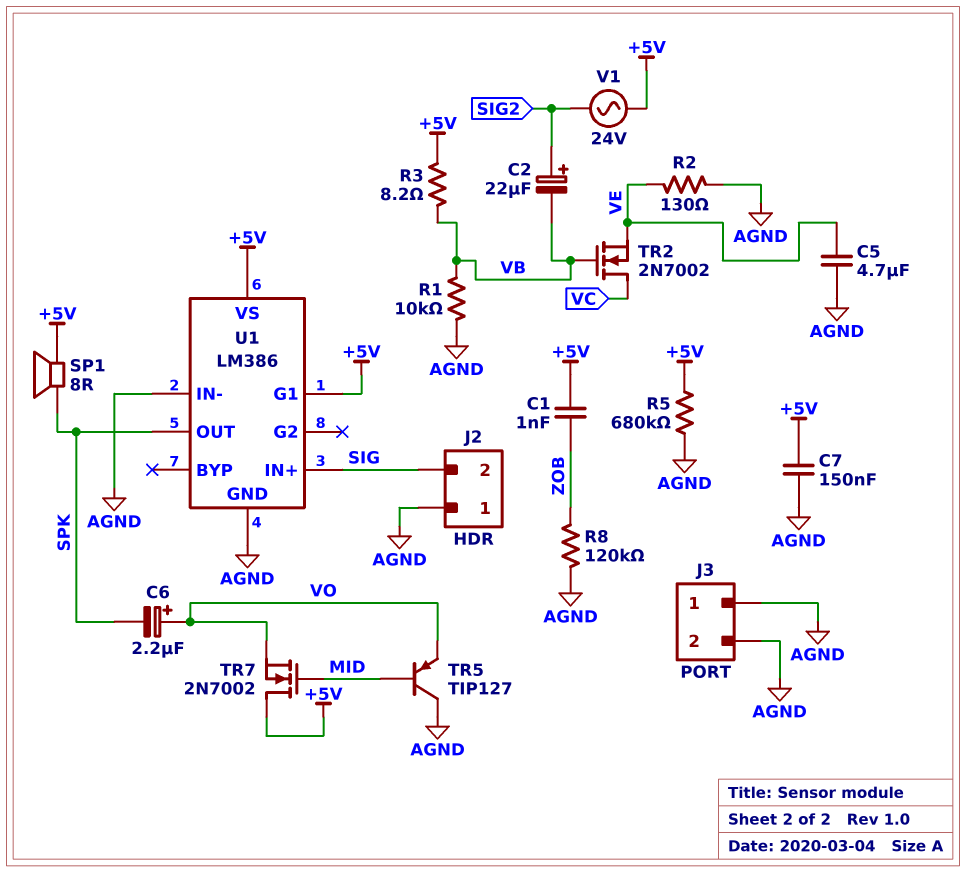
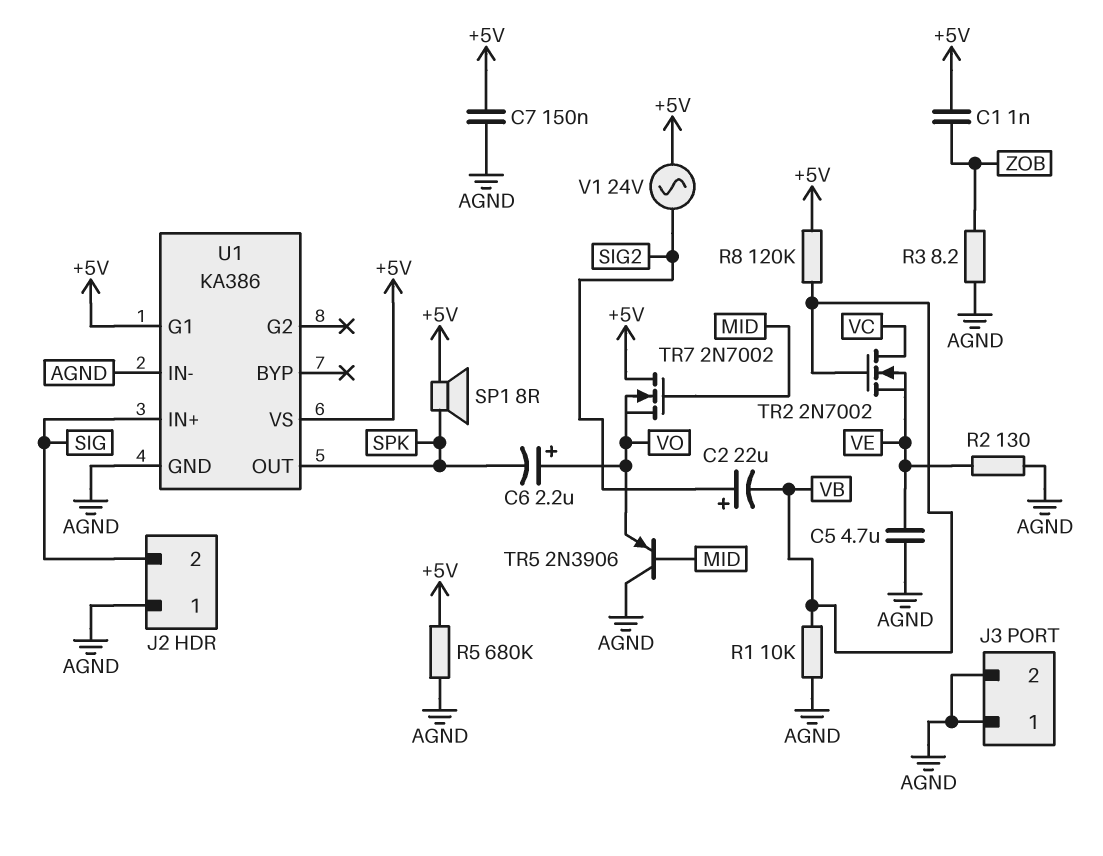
R3: 8.2 (+5V, VB) -> 8.2 (AGND, ZOB)
R8: 120k (AGND, ZOB) -> 120k (+5V, VB)
TR5: PNP TIP127 (B MID, C AGND, E VO) -> PNP 2N3906 (B MID, C AGND, E VO)
U1: LM386 -> KA386

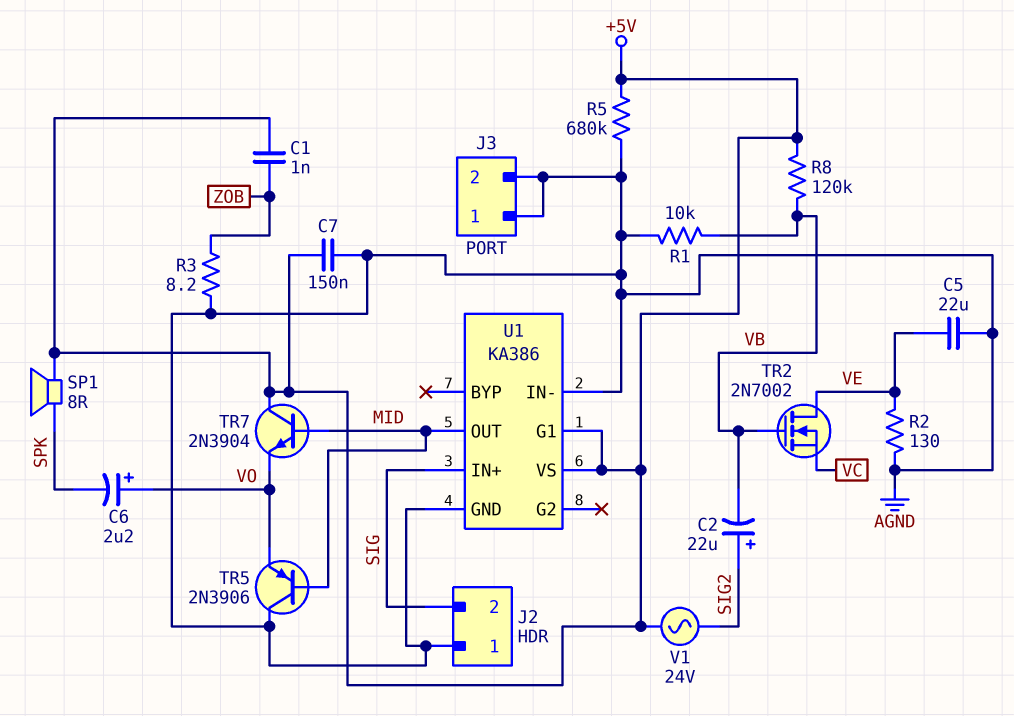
C5: 4.7uF (AGND, VE) -> 22uF (AGND, VE)
TR2: NMOS 2N7002 (G VB, D VC, S VE) -> NMOS 2N7002 (G VB, D VE, S VC)
TR7: NMOS 2N7002 (G MID, D +5V, S VO) -> NPN 2N3904 (B MID, C +5V, E VO)
U1 pin OUT: SPK -> MID

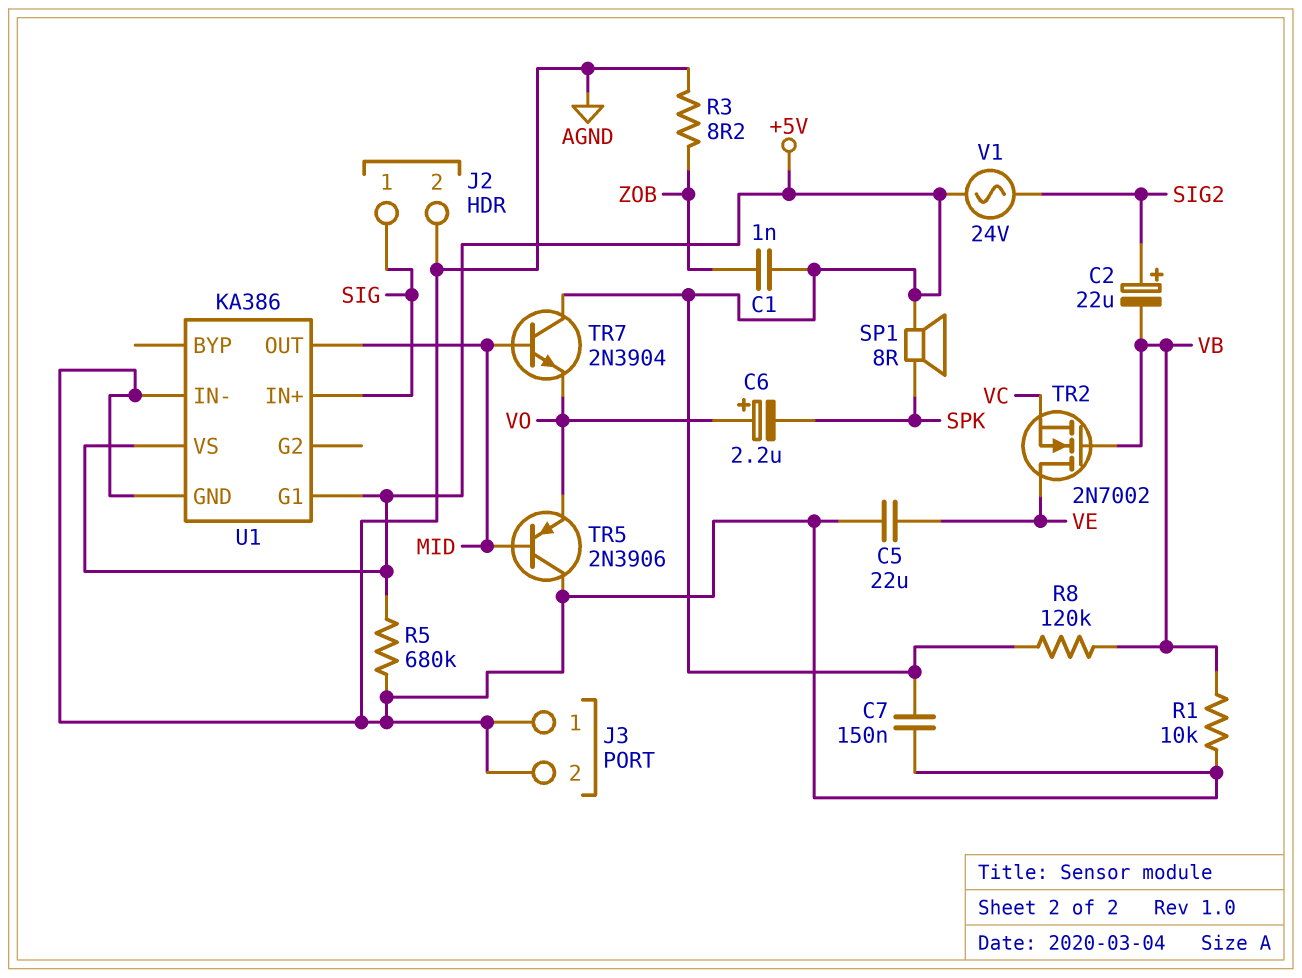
J2 pin 1: AGND -> SIG
J2 pin 2: SIG -> AGND
R2: 130 (AGND, VE) -> none

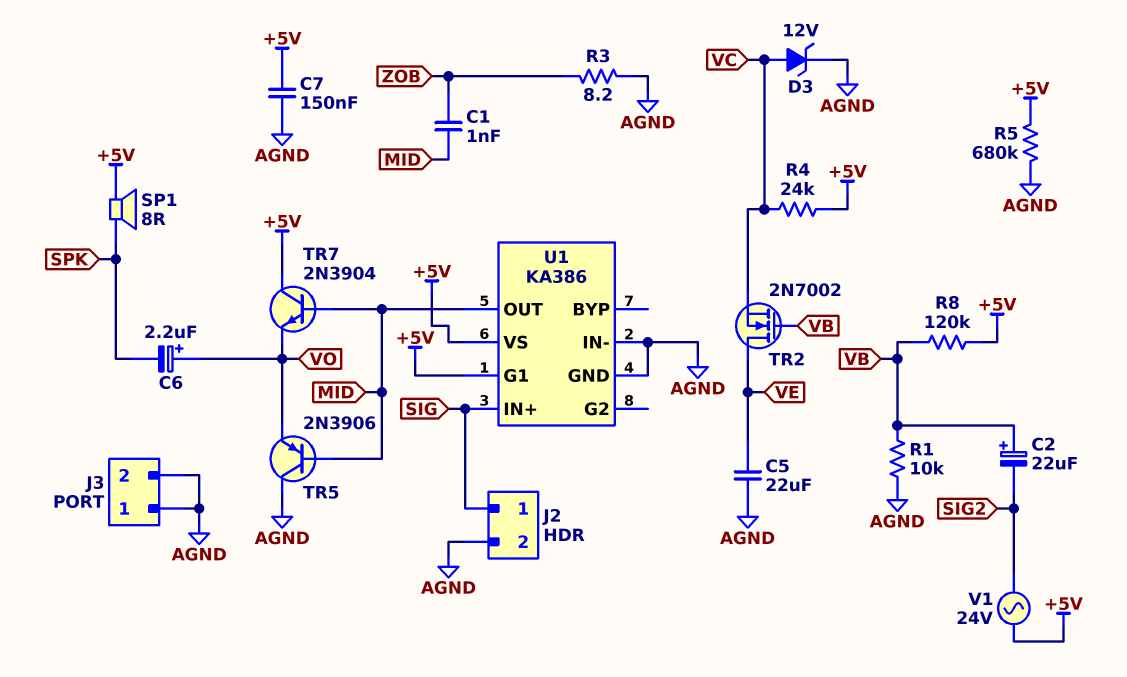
C1: 1nF (+5V, ZOB) -> 1nF (MID, ZOB)
C2: 22uF (plus SIG2, minus VB) -> 22uF (plus VB, minus SIG2)
D3: none -> zener 12V (A VC, K AGND)
R4: none -> 24k (+5V, VC)

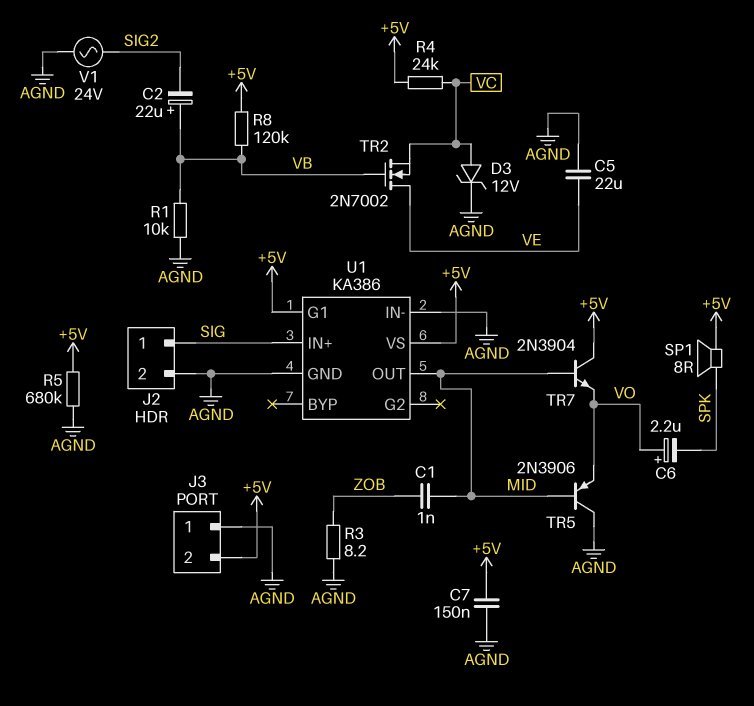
J3 pin 2: AGND -> +5V
V1: AC 24V (+5V, SIG2) -> AC 24V (AGND, SIG2)

